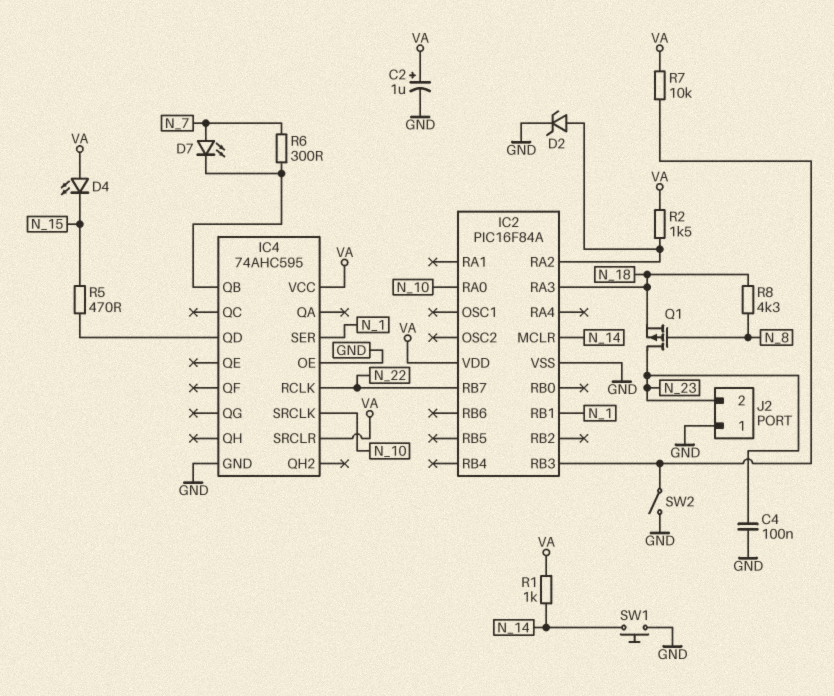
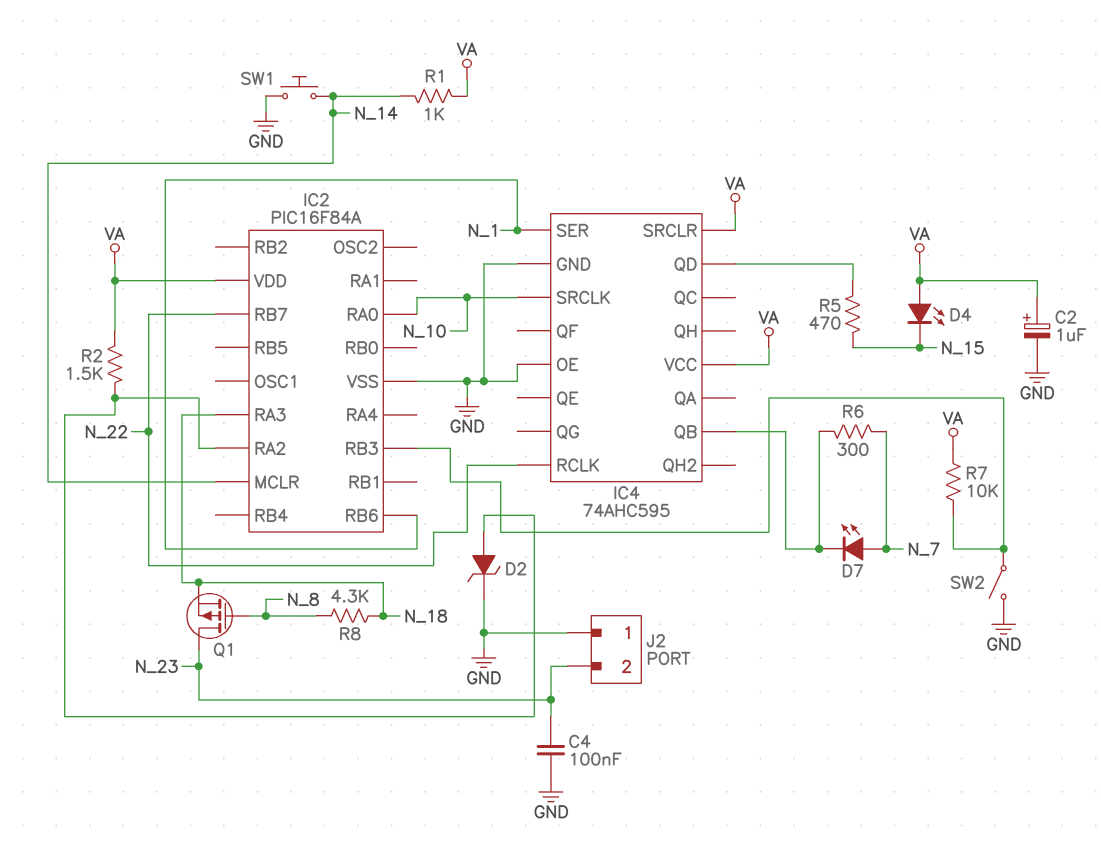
IC2 pin RB1: N_1 -> none
IC2 pin RB6: none -> N_1

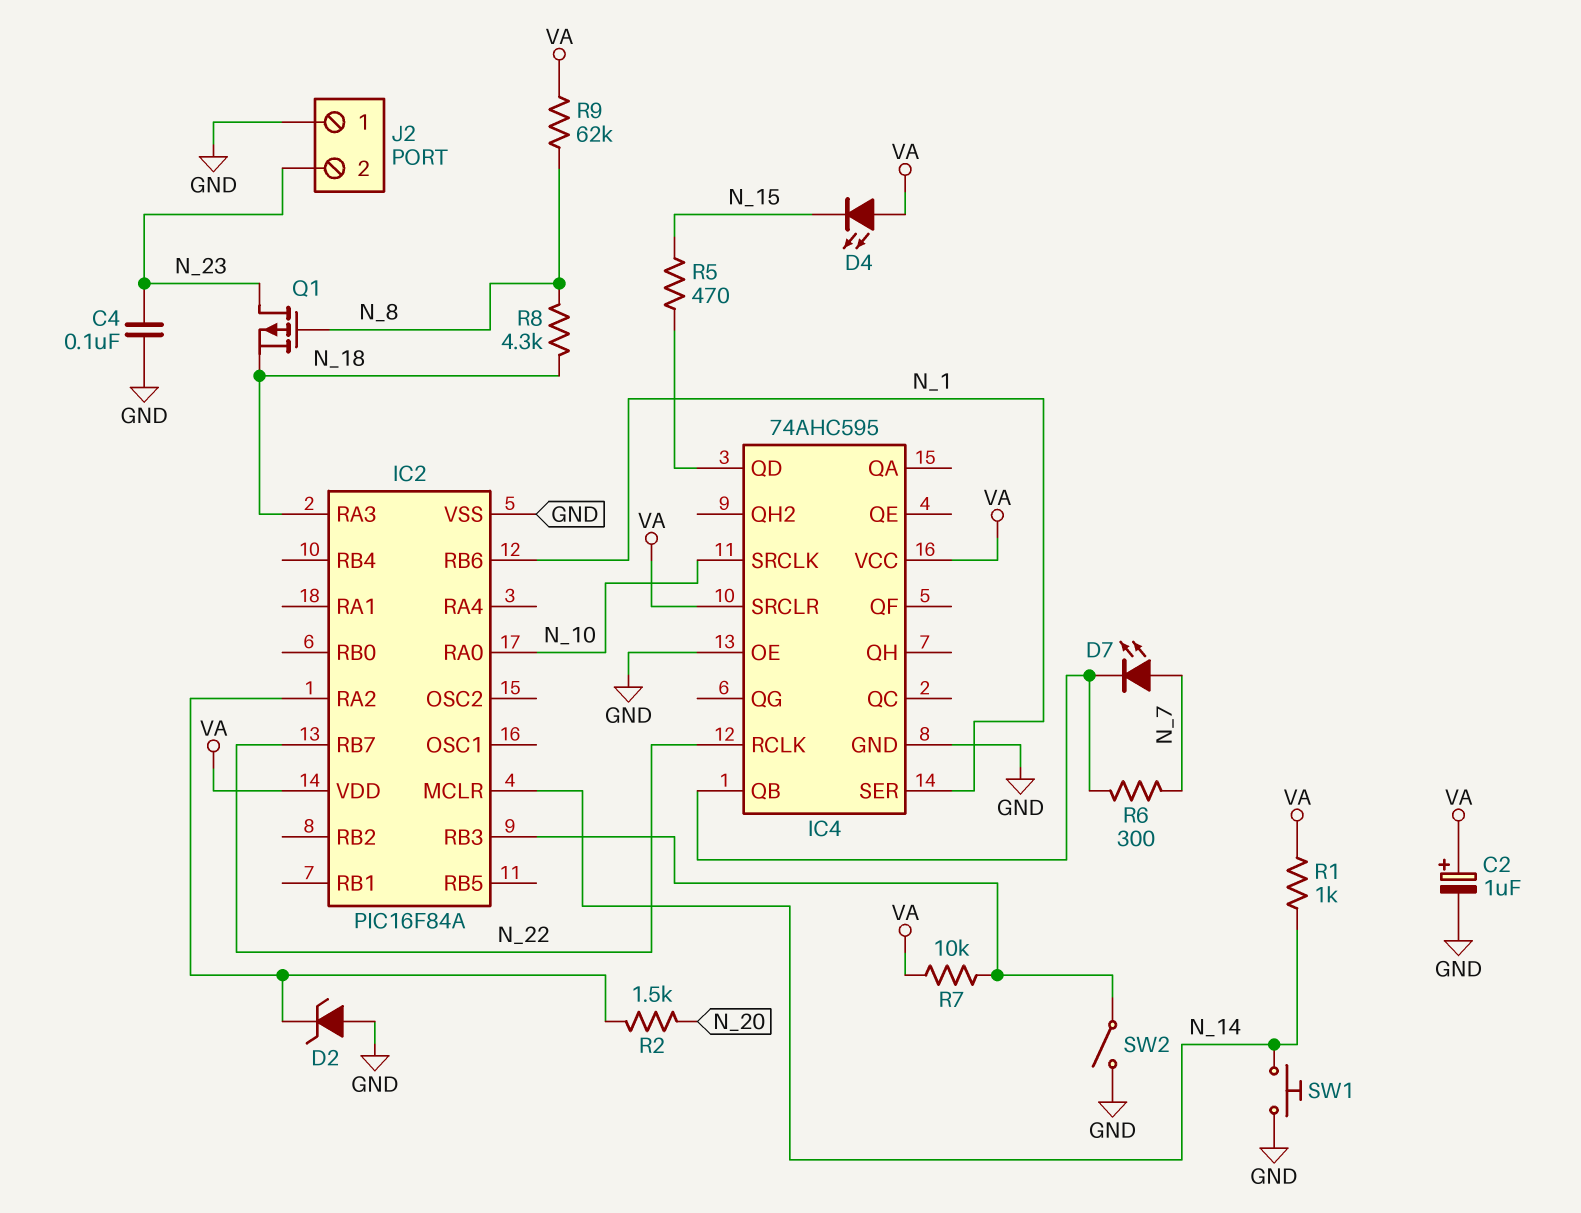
D2: zener (A IC2/RA2, K GND) -> zener (A GND, K IC2/RA2)
R2: 1.5k (IC2/RA2, VA) -> 1.5k (IC2/RA2, N_20)
R9: none -> 62k (N_8, VA)

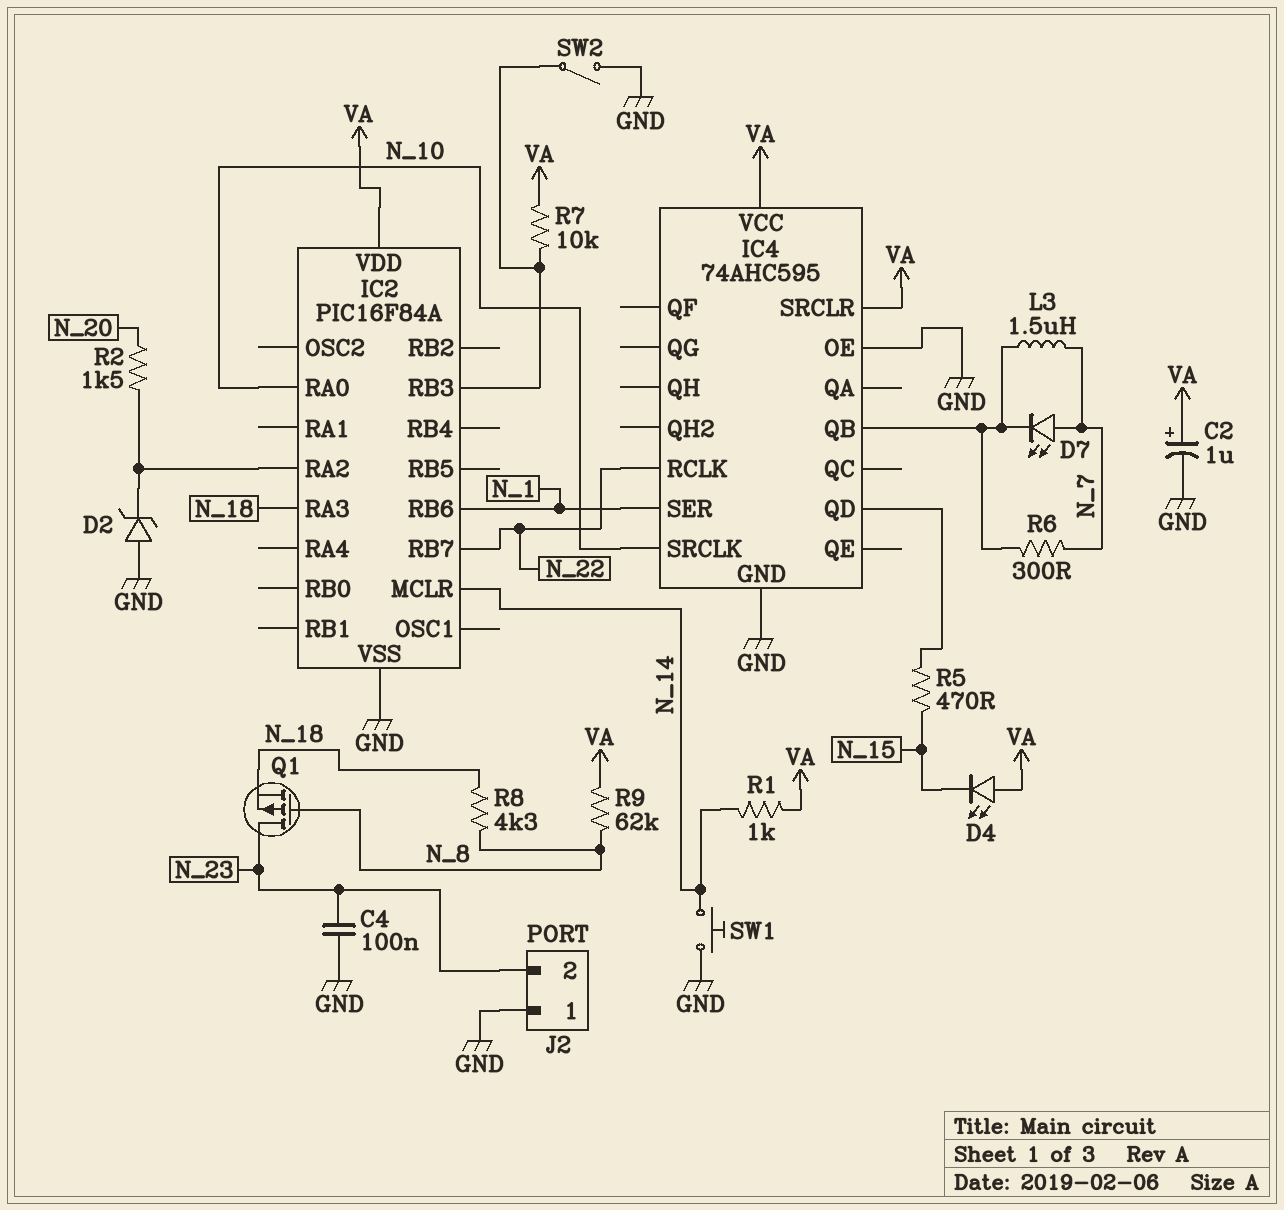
L3: none -> 1.5uH (IC4/QB, N_7)

